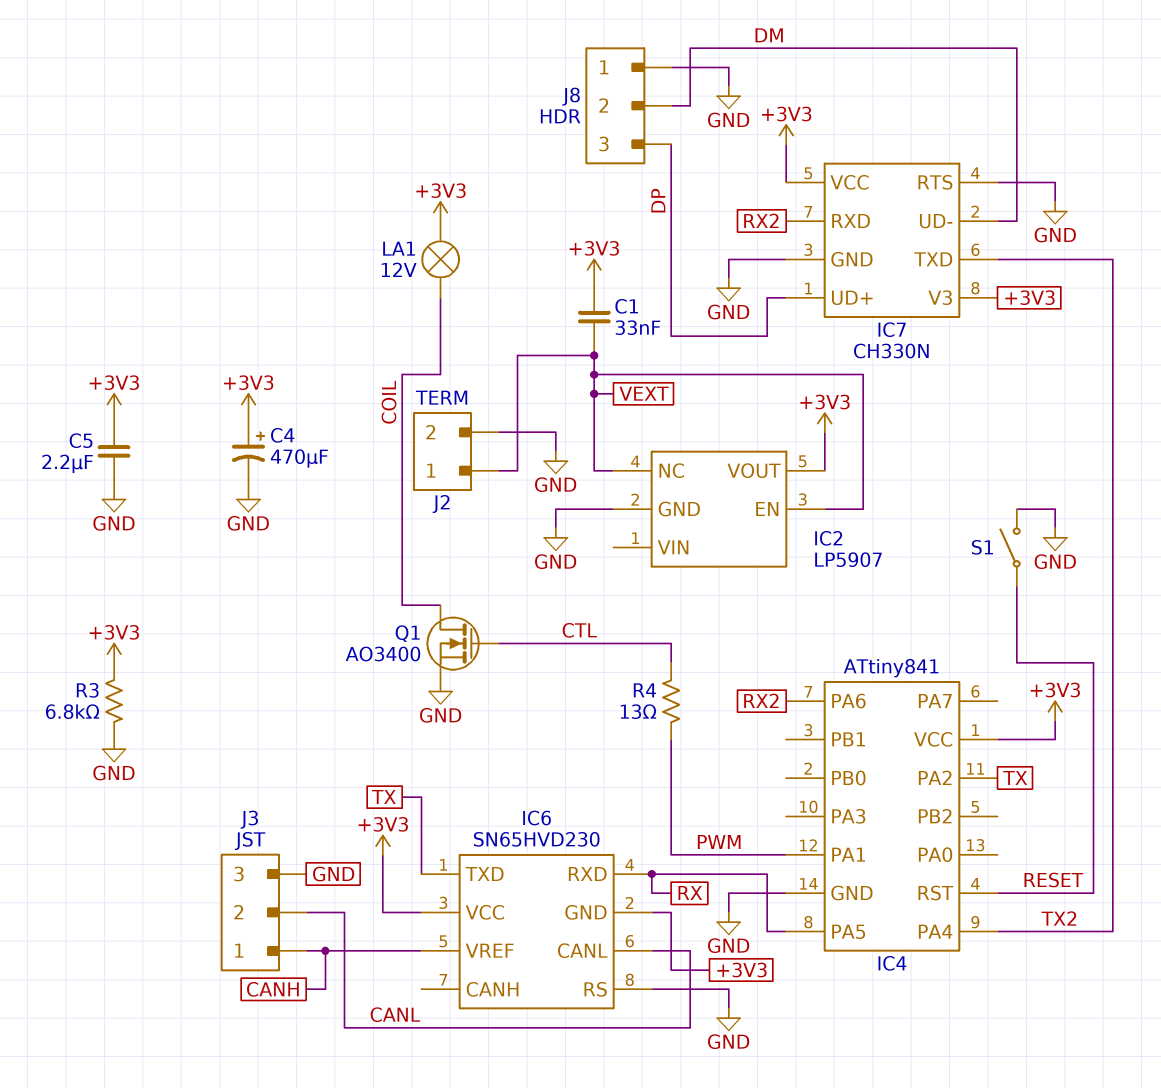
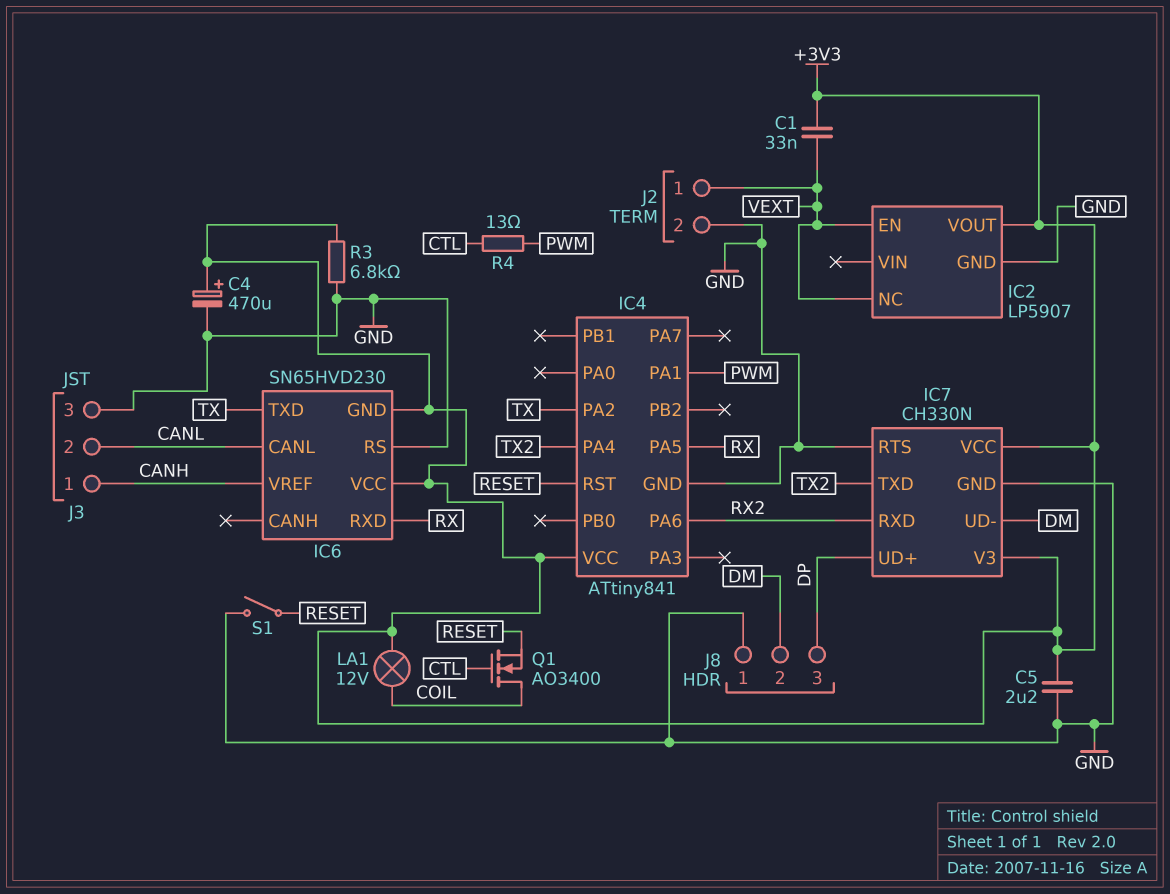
Q1: NMOS AO3400 (G CTL, D COIL, S GND) -> NMOS AO3400 (G CTL, D COIL, S RESET)

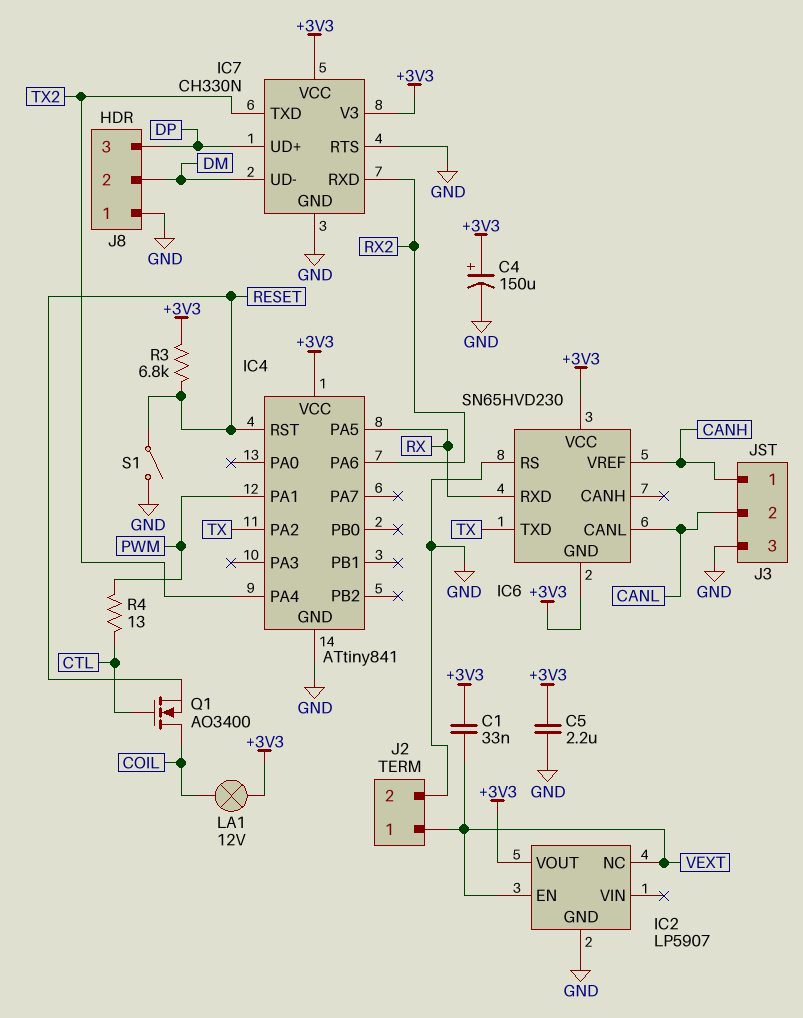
C4: 470uF (plus +3V3, minus GND) -> 150uF (plus +3V3, minus GND)
R3: 6.8k (+3V3, GND) -> 6.8k (+3V3, RESET)

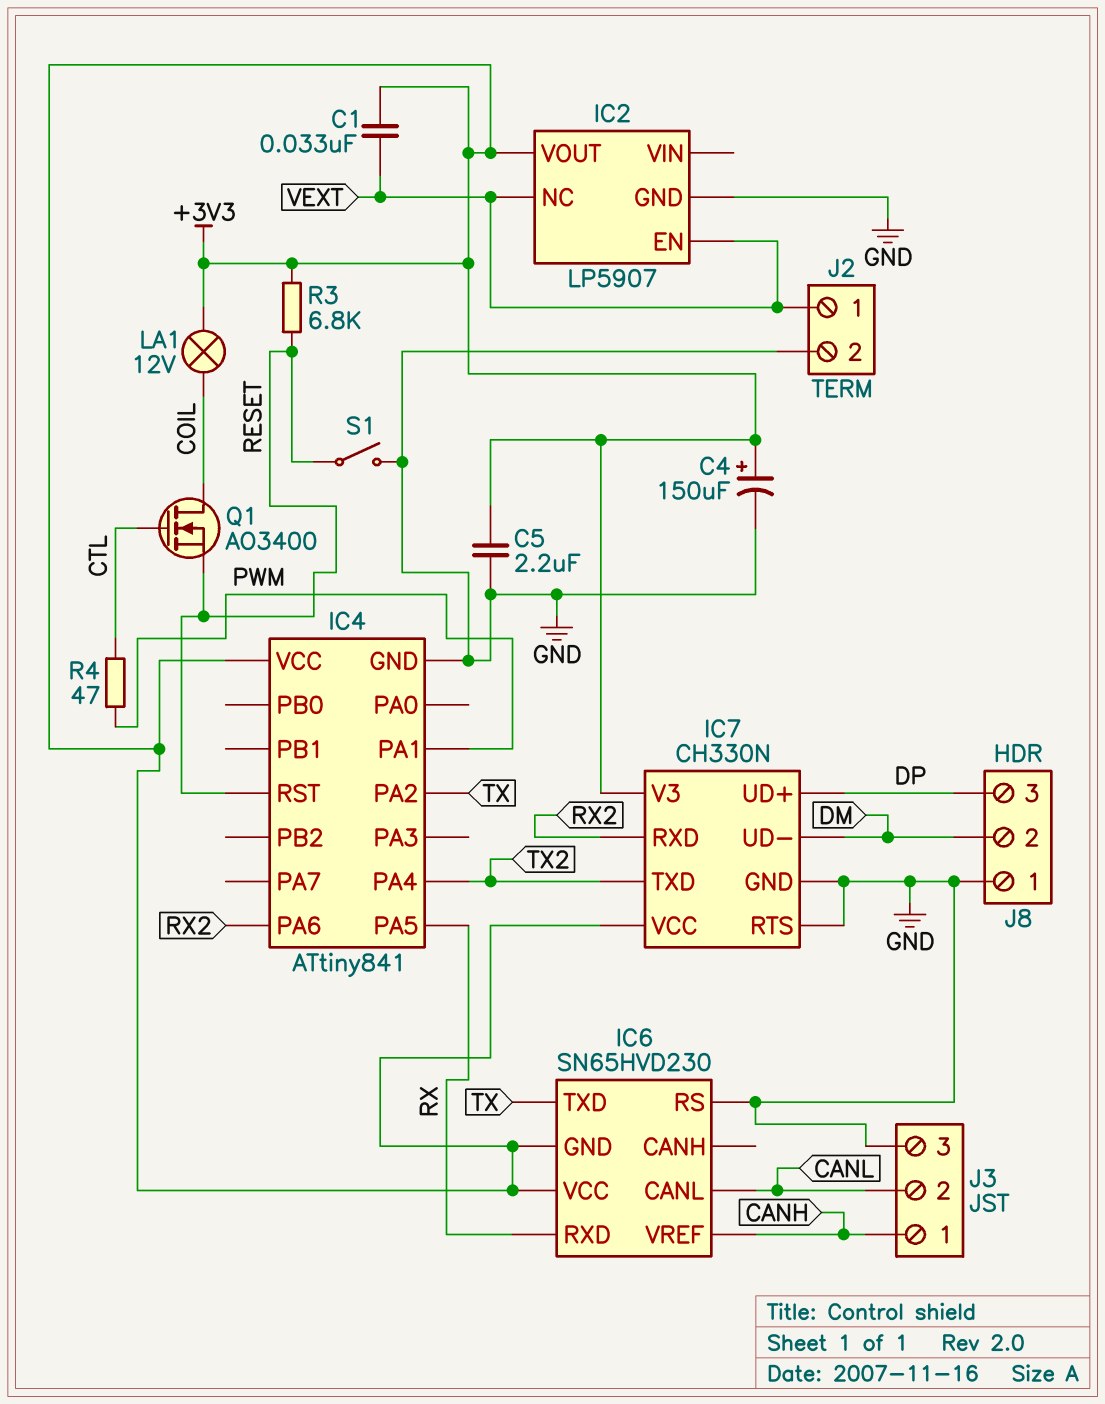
R4: 13 (CTL, PWM) -> 47 (CTL, PWM)

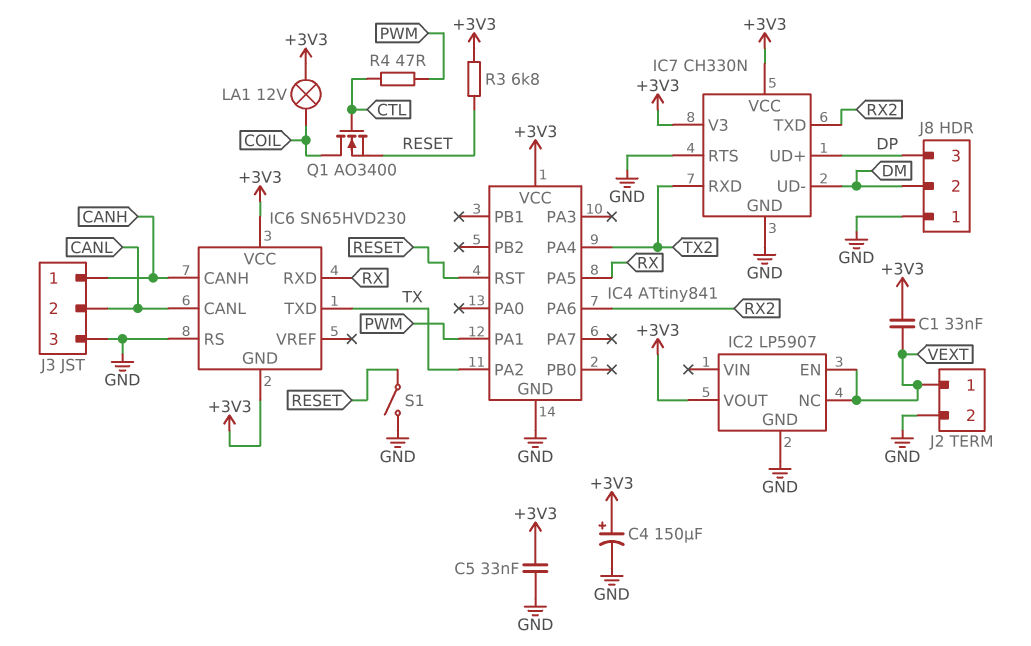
C5: 2.2uF (+3V3, GND) -> 33nF (+3V3, GND)
IC6 pin CANH: none -> CANH
IC6 pin VREF: CANH -> none
IC7 pin RXD: RX2 -> TX2
IC7 pin TXD: TX2 -> RX2

